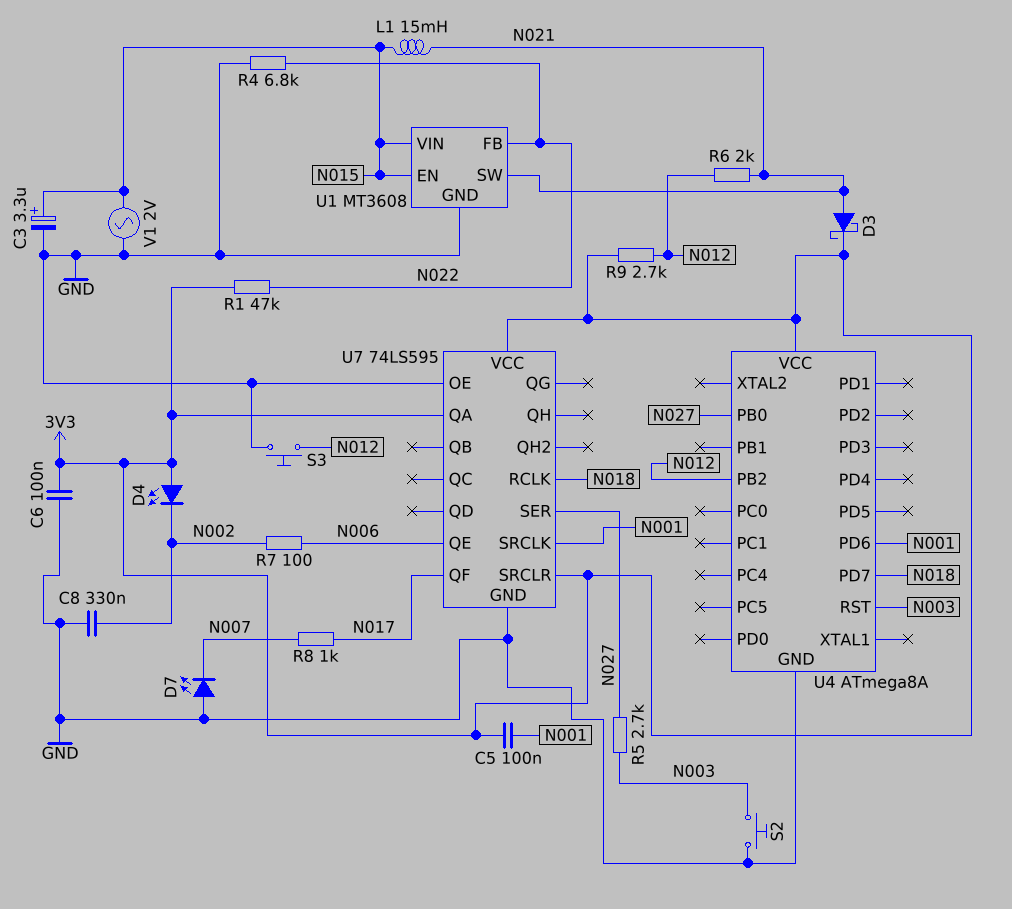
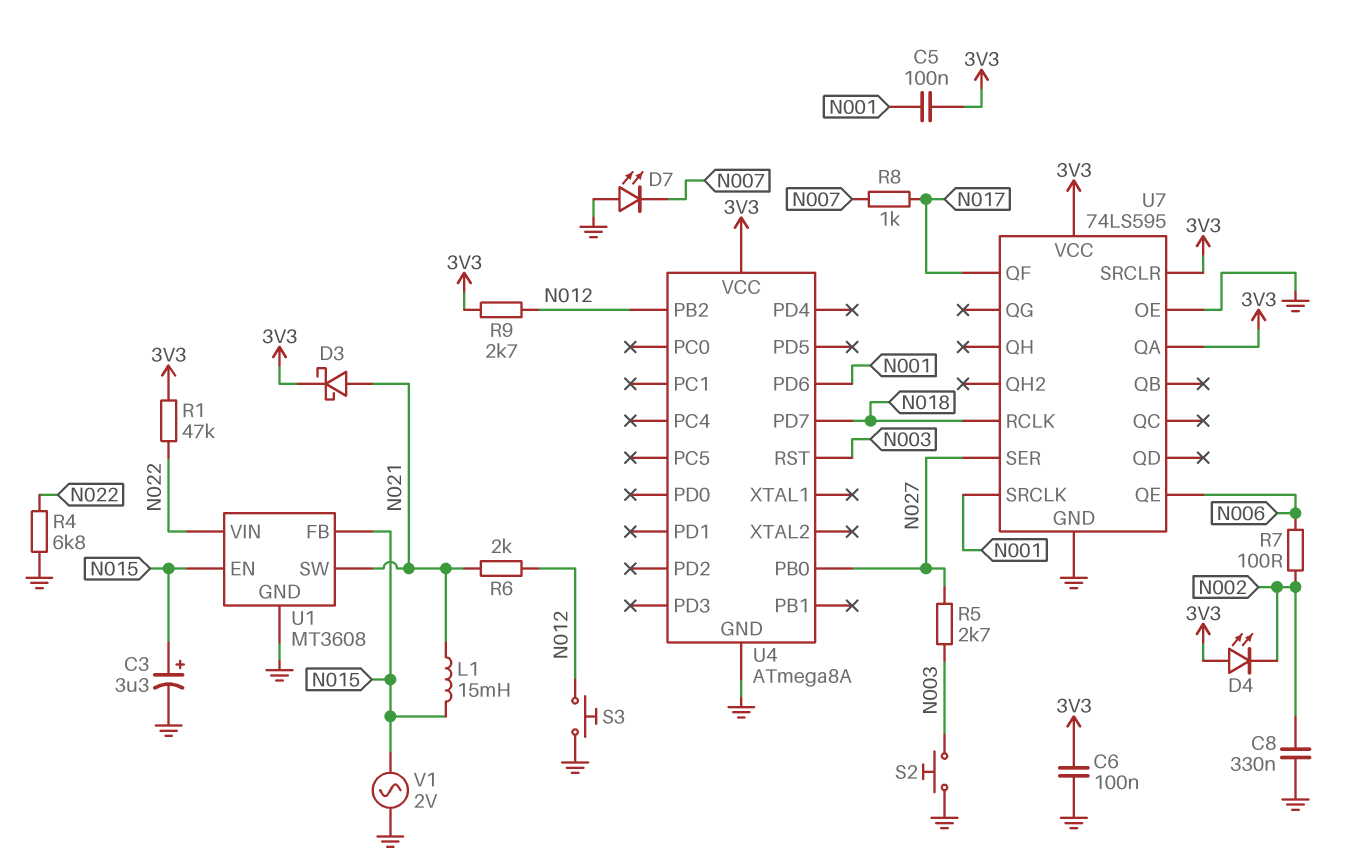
U1 pin FB: N022 -> N015
U1 pin VIN: N015 -> N022

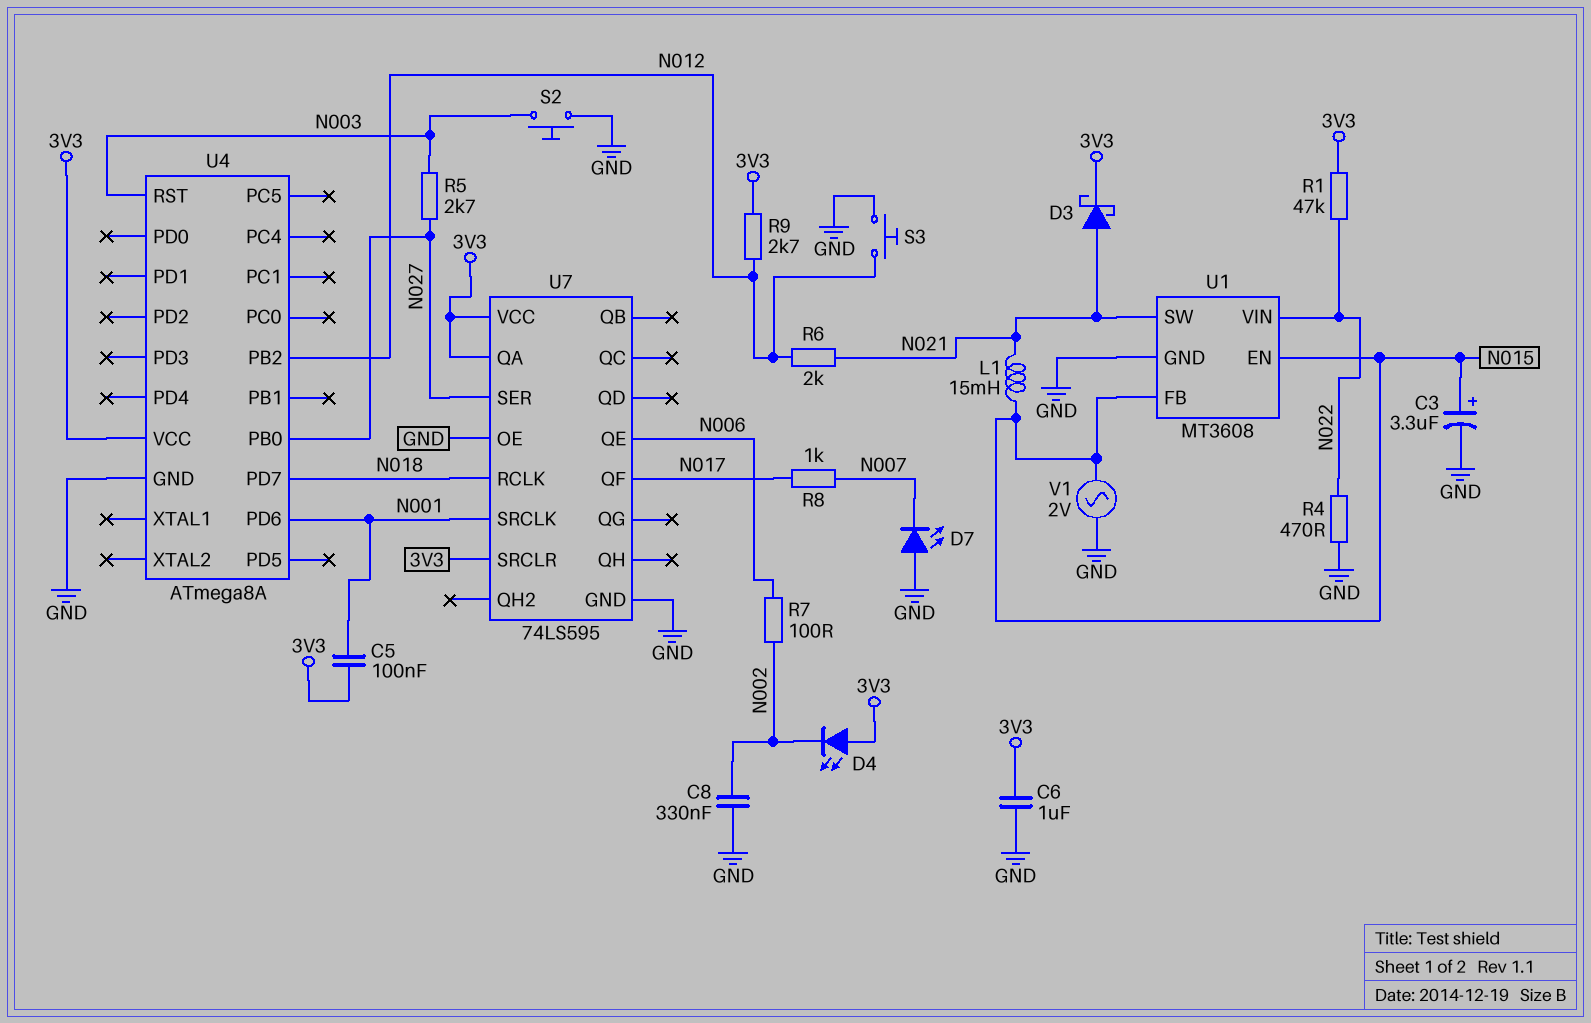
C6: 100nF (3V3, GND) -> 1uF (3V3, GND)
R4: 6.8k (GND, N022) -> 470 (GND, N022)

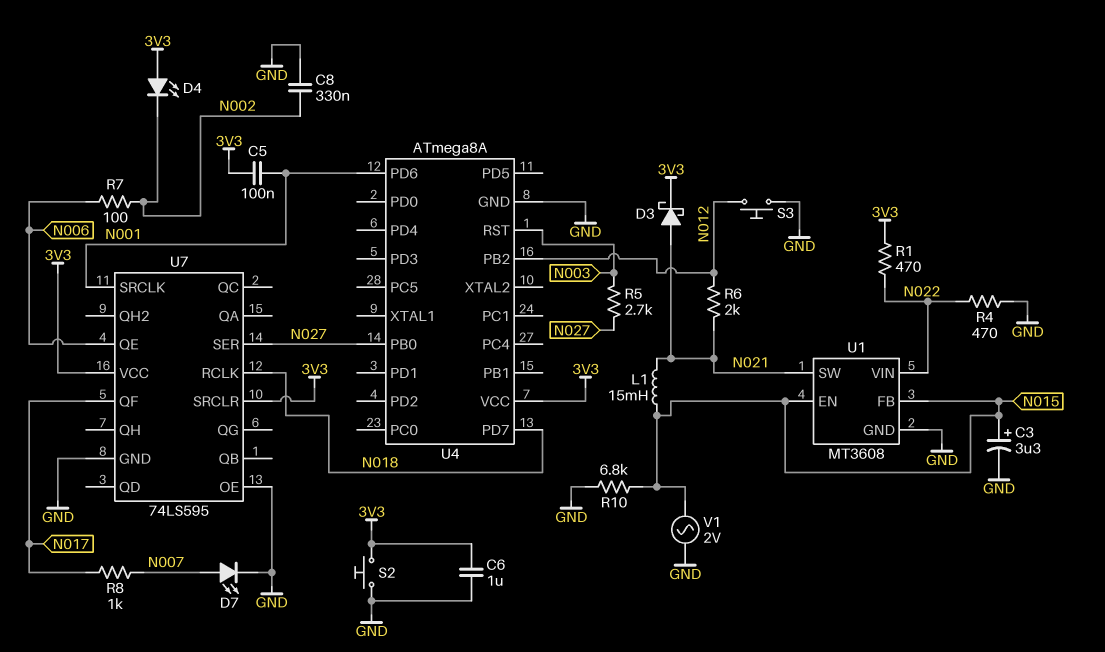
D7: LED (A GND, K N007) -> LED (A N007, K GND)
R1: 47k (3V3, N022) -> 470 (3V3, N022)
R9: 2.7k (3V3, N012) -> none
R10: none -> 6.8k (GND, N015)
S2: button (GND, N003) -> button (3V3, GND)
U7 pin QA: 3V3 -> none

